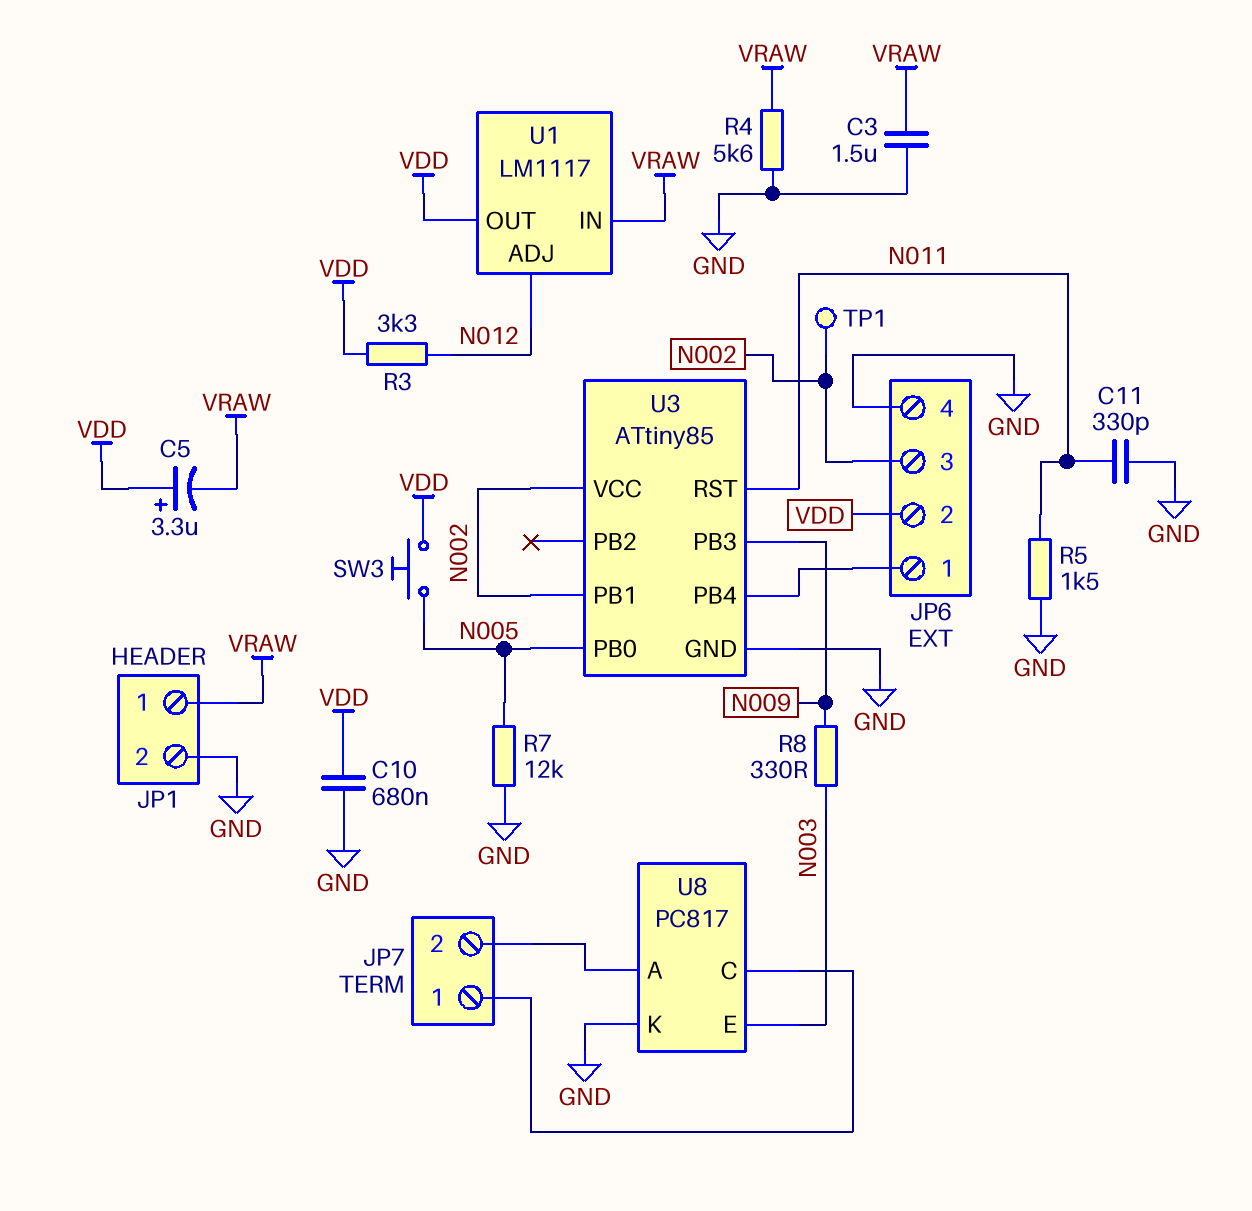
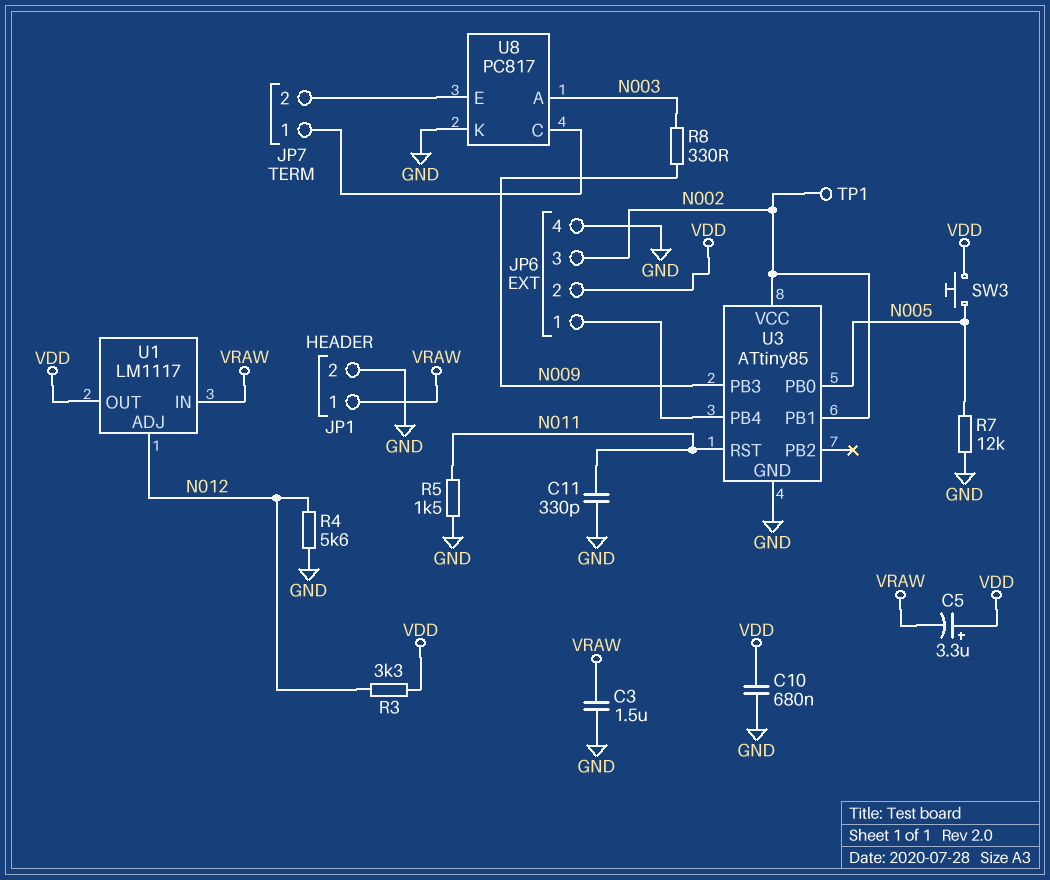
R4: 5.6k (GND, VRAW) -> 5.6k (GND, N012)
U8 pin A: JP7/2 -> N003
U8 pin E: N003 -> JP7/2

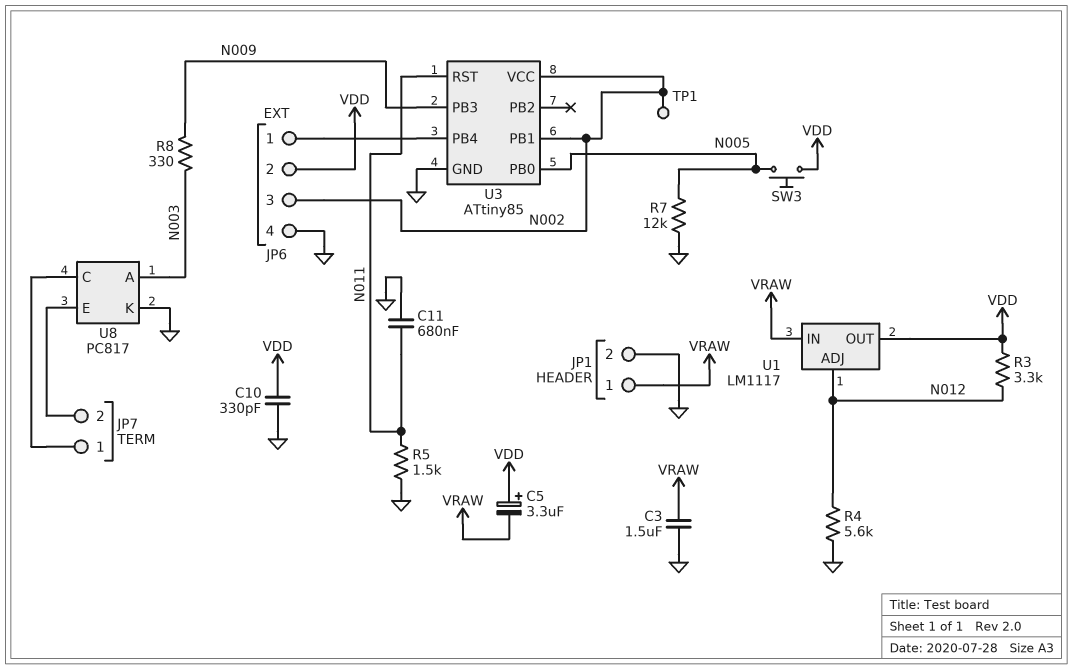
C10: 680nF (GND, VDD) -> 330pF (GND, VDD)
C11: 330pF (GND, N011) -> 680nF (GND, N011)

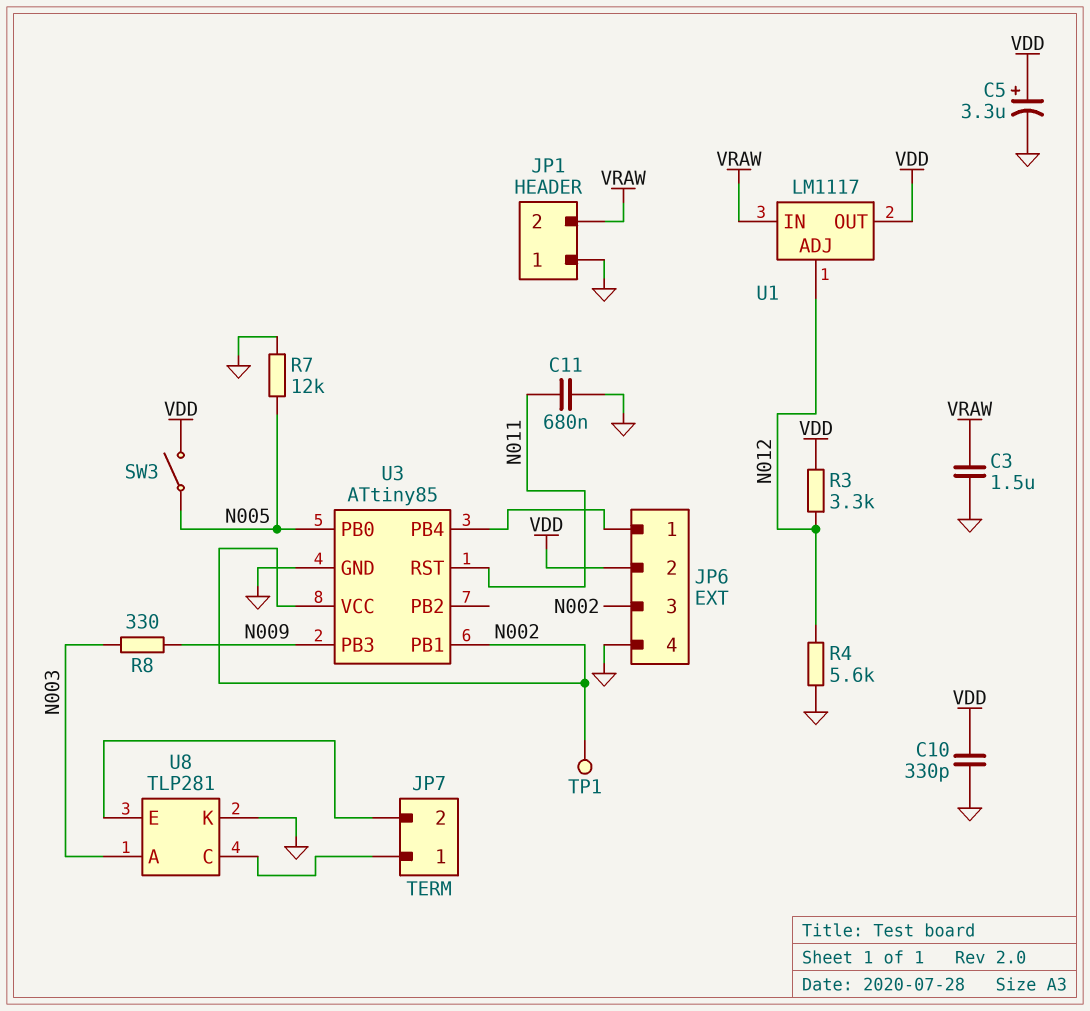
C5: 3.3uF (plus VDD, minus VRAW) -> 3.3uF (plus VDD, minus GND)
JP1 pin 1: VRAW -> GND
JP1 pin 2: GND -> VRAW
R5: 1.5k (GND, N011) -> none
SW3: button (N005, VDD) -> switch (N005, VDD)
U8: PC817 -> TLP281

